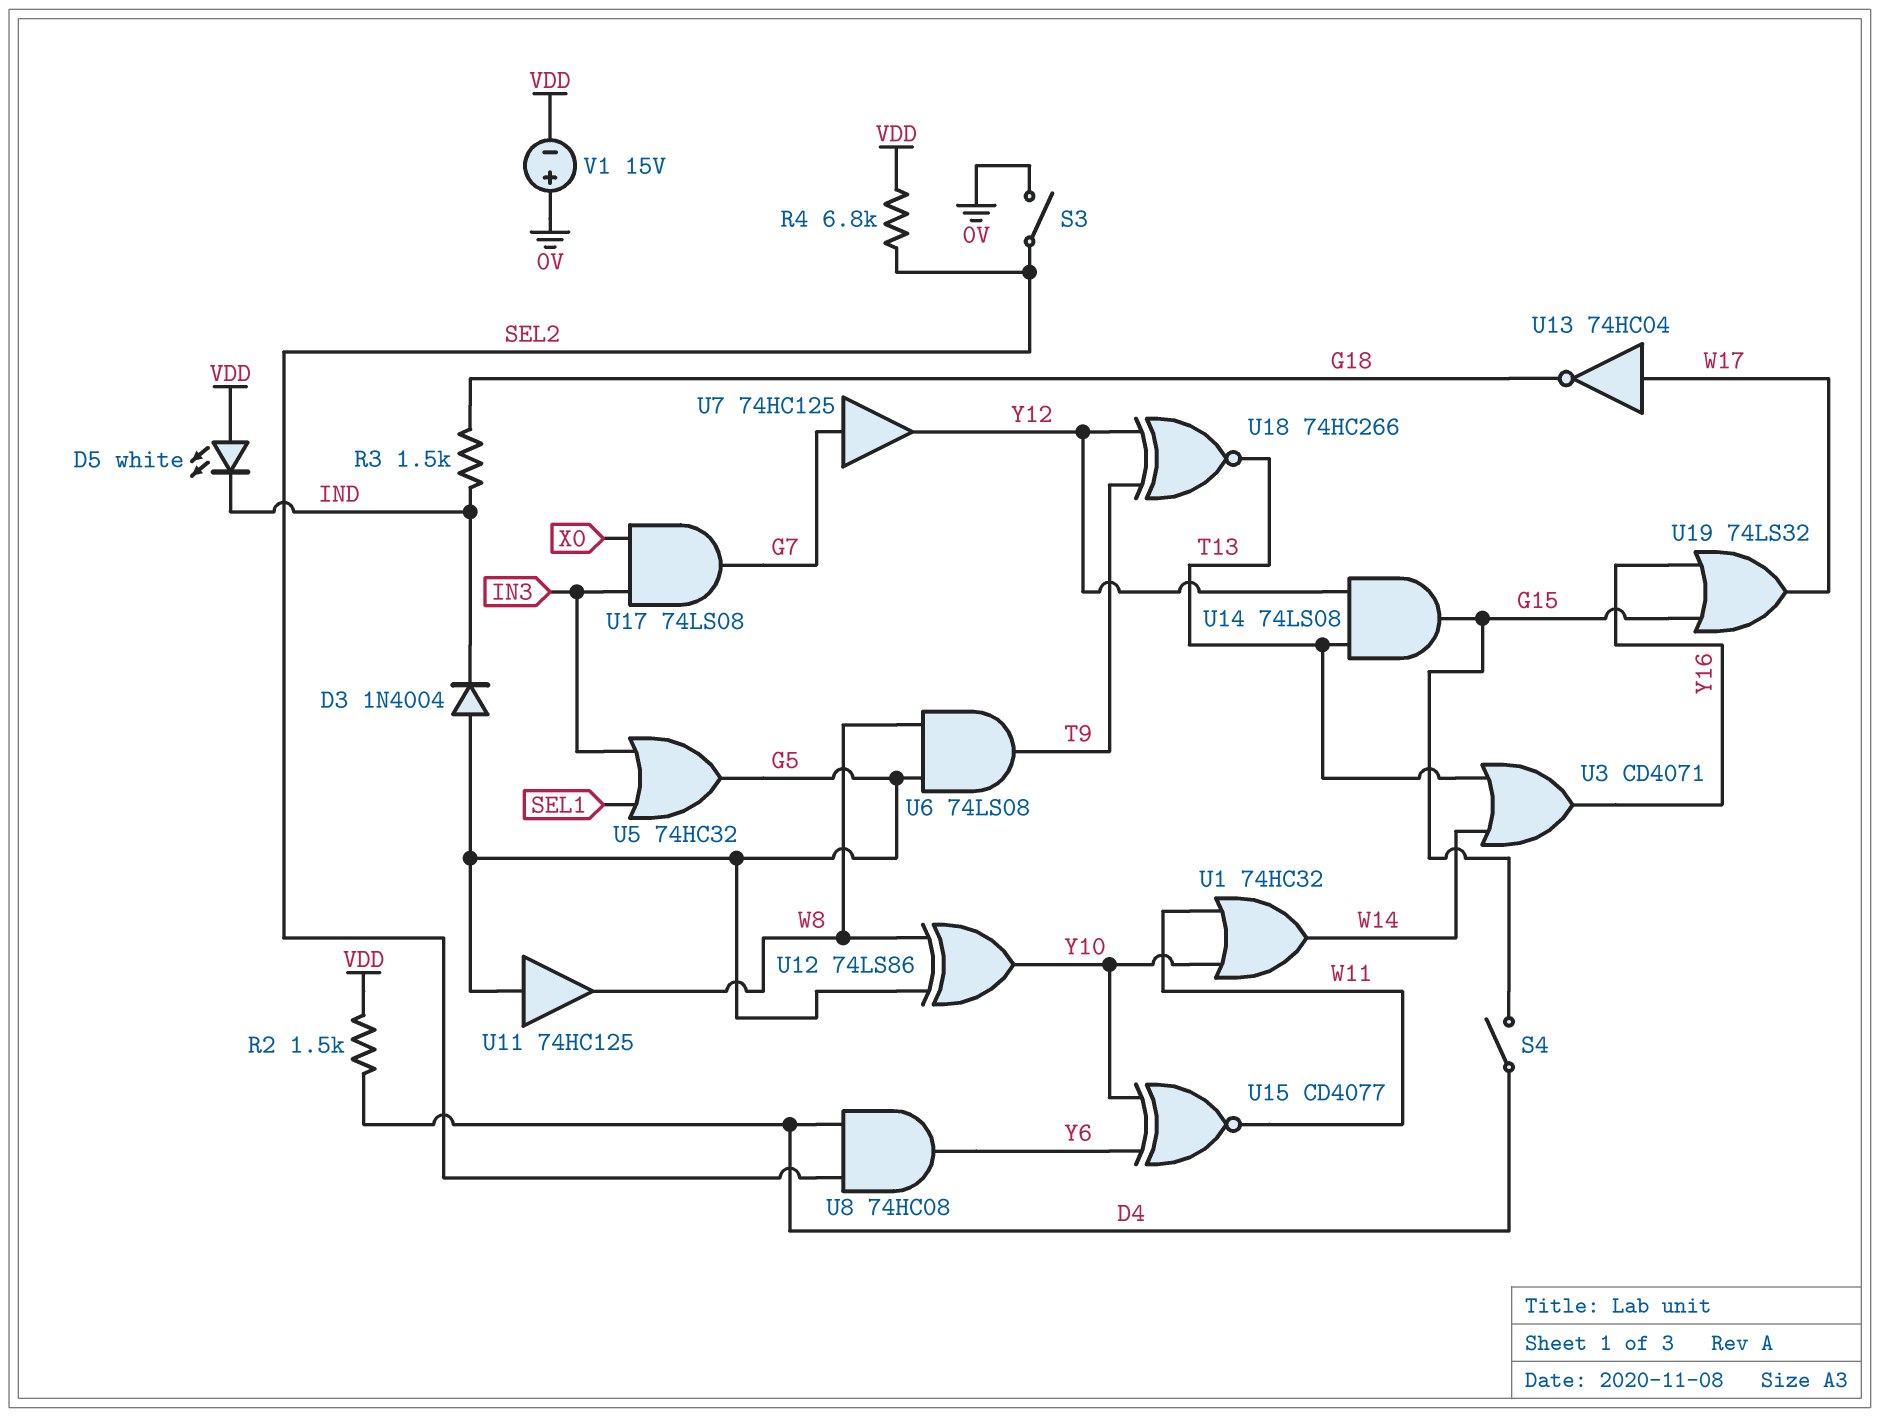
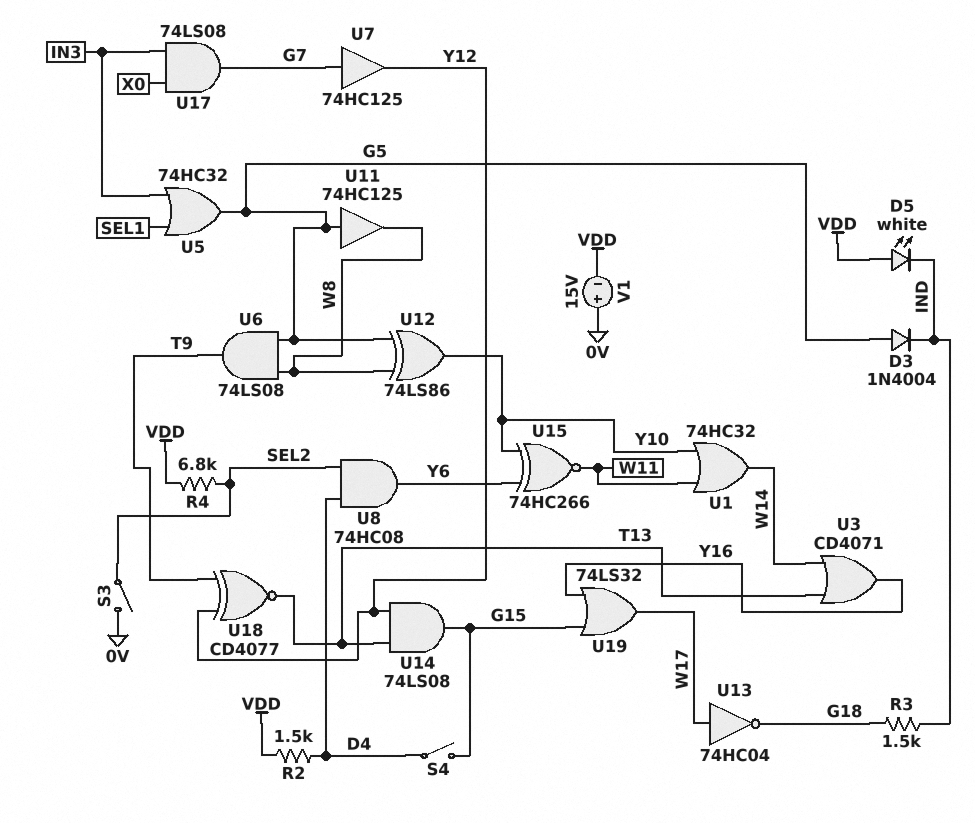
U15: XNOR CD4077 (in Y6, in Y10, out W11) -> XNOR 74HC266 (in Y6, in Y10, out W11)
U18: XNOR 74HC266 (in T9, in Y12, out T13) -> XNOR CD4077 (in T9, in Y12, out T13)

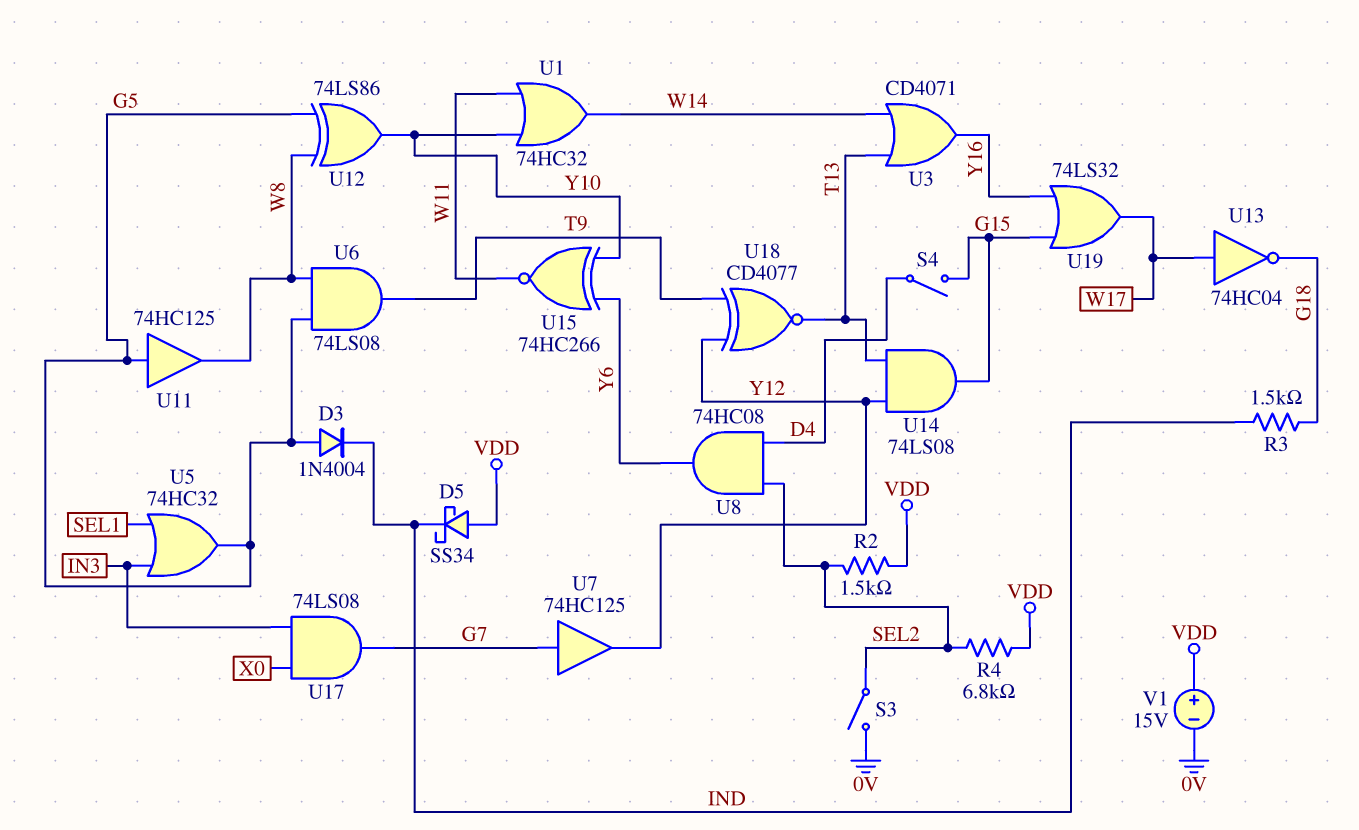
D5: LED white (A VDD, K IND) -> schottky SS34 (A VDD, K IND)
R2: 1.5k (D4, VDD) -> 1.5k (SEL2, VDD)
V1: 15V (plus 0V, minus VDD) -> 15V (plus VDD, minus 0V)

